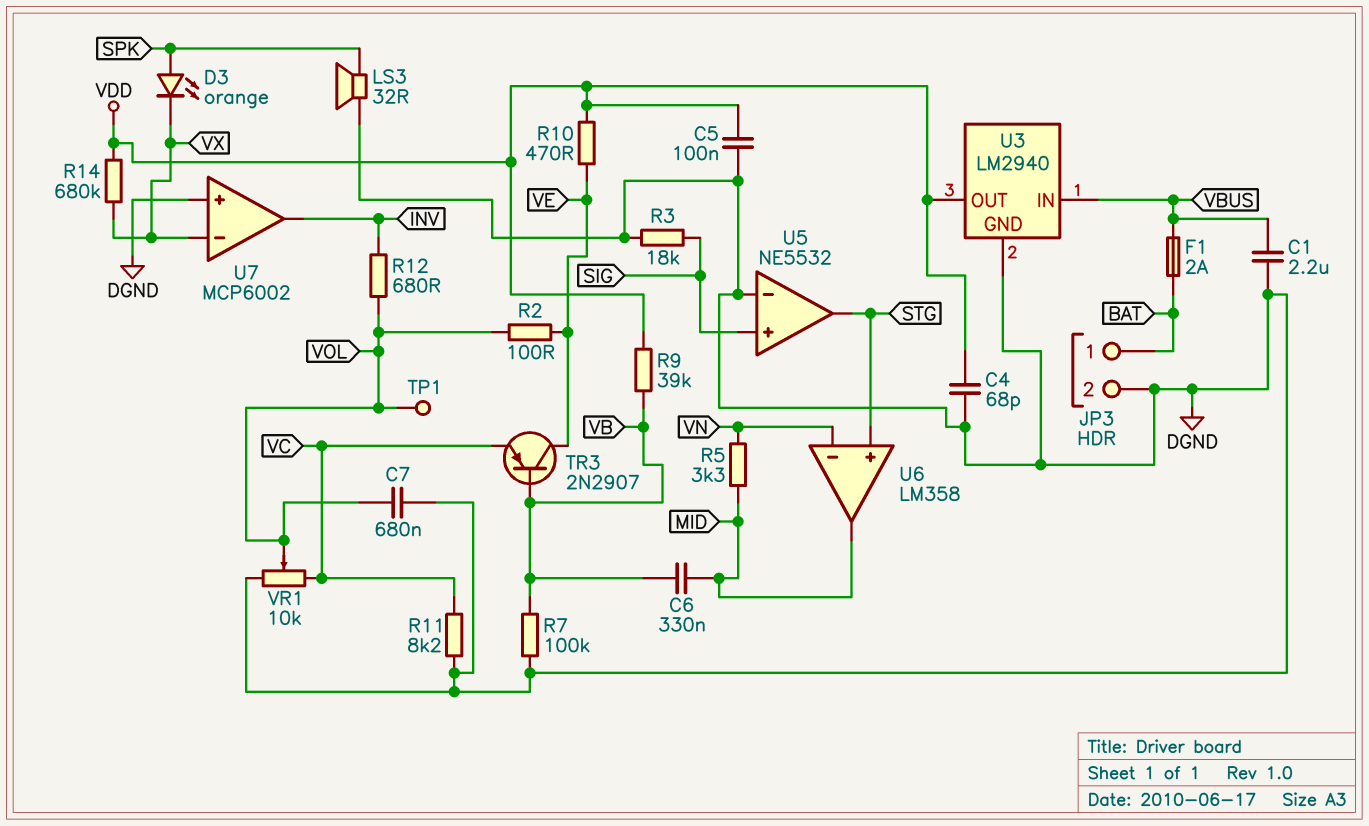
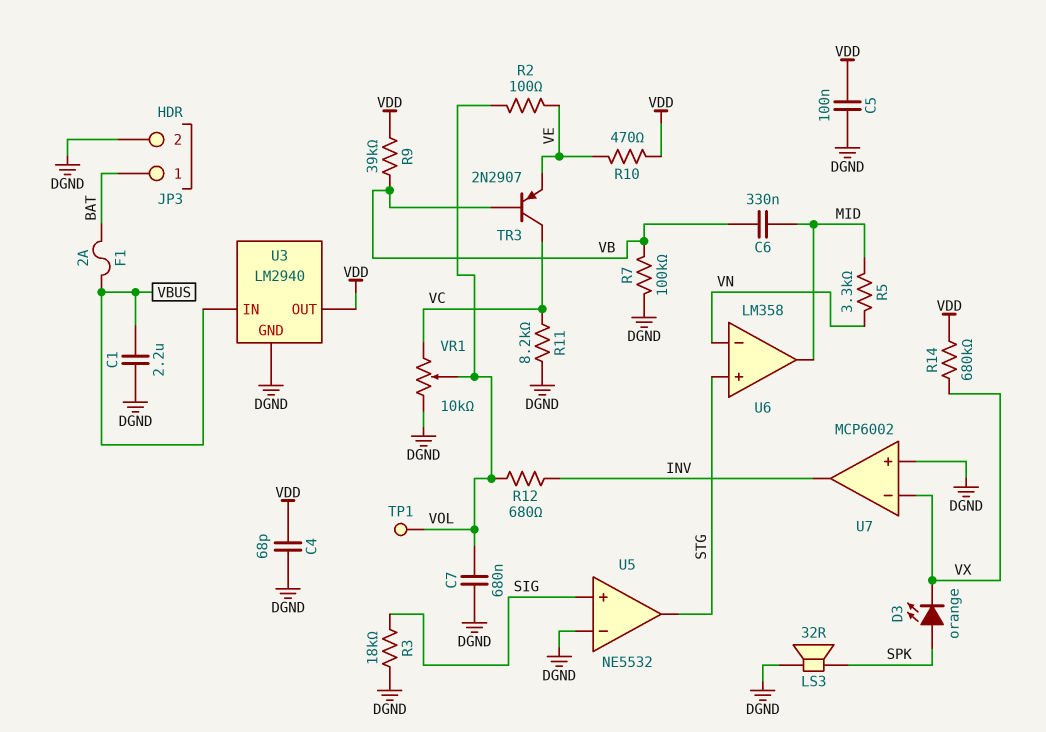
TR3: PNP 2N2907 (B VB, C VE, E VC) -> PNP 2N2907 (B VB, C VC, E VE)

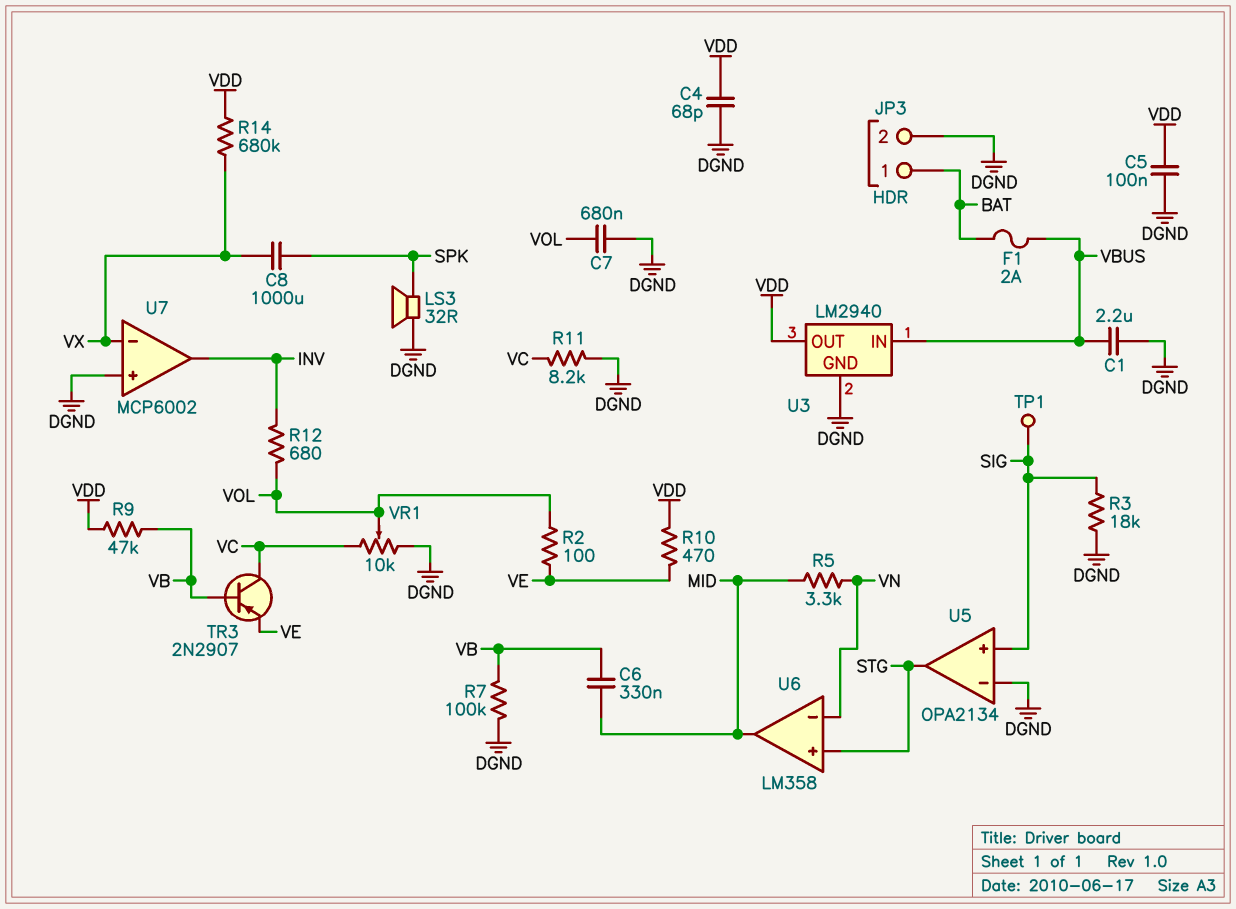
C8: none -> 1000uF (SPK, VX)
D3: LED orange (A SPK, K VX) -> none
R9: 39k (VB, VDD) -> 47k (VB, VDD)
TP1: test point (VOL) -> test point (SIG)
U5: NE5532 -> OPA2134

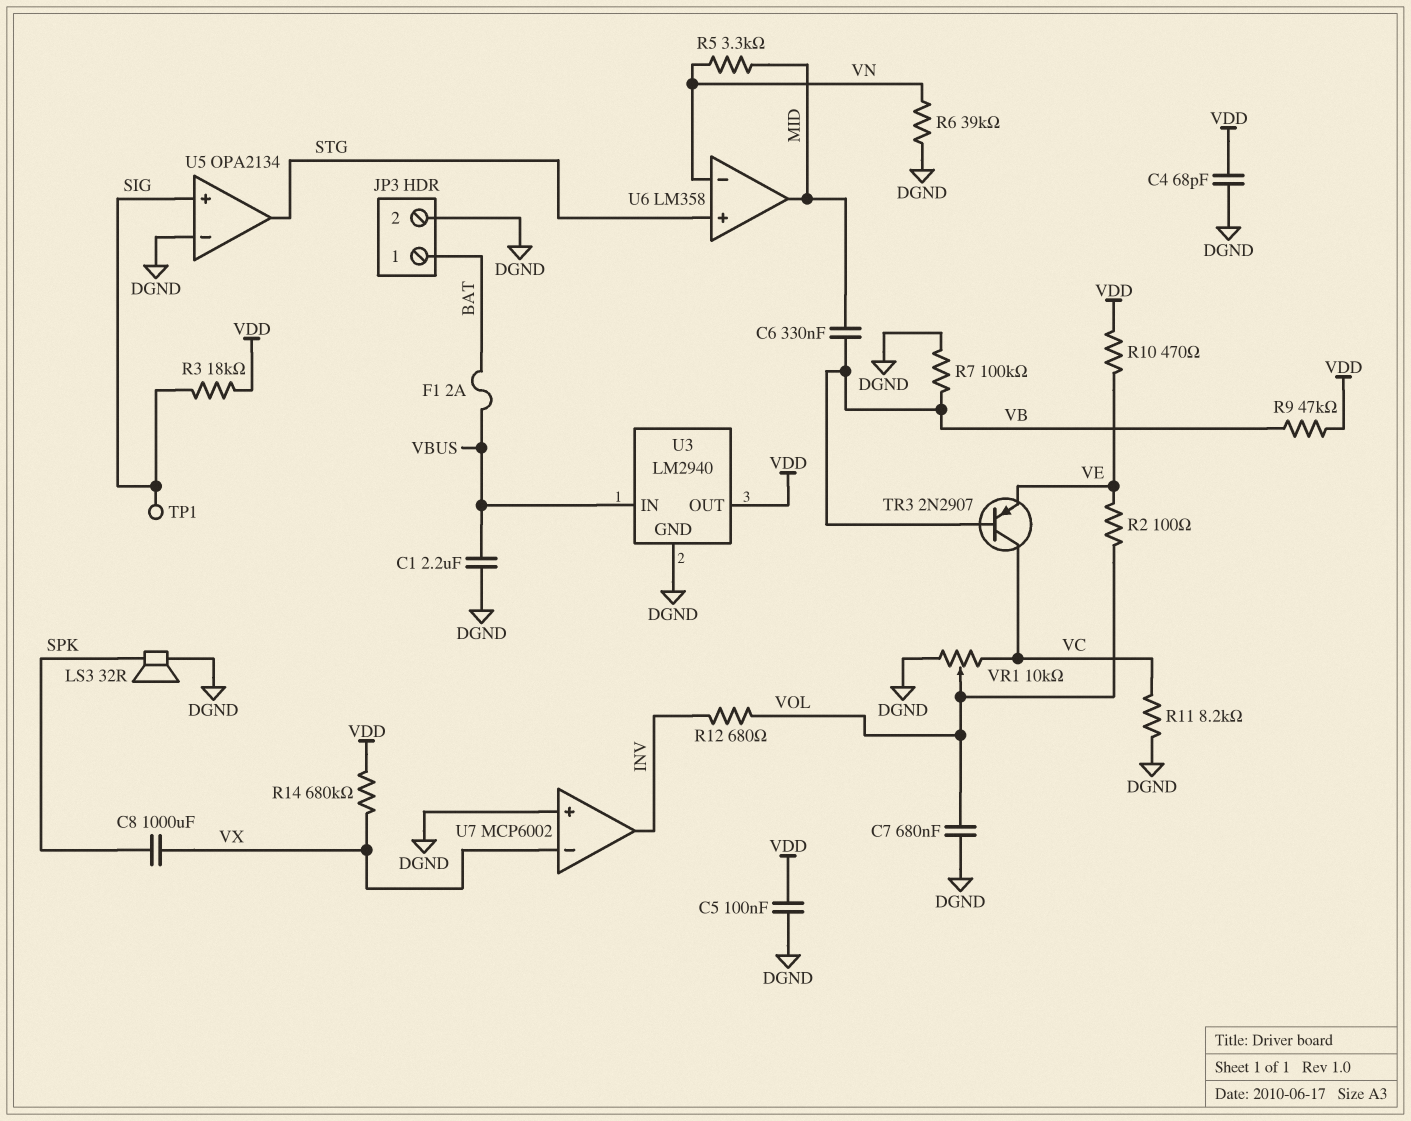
R3: 18k (DGND, SIG) -> 18k (SIG, VDD)
R6: none -> 39k (DGND, VN)

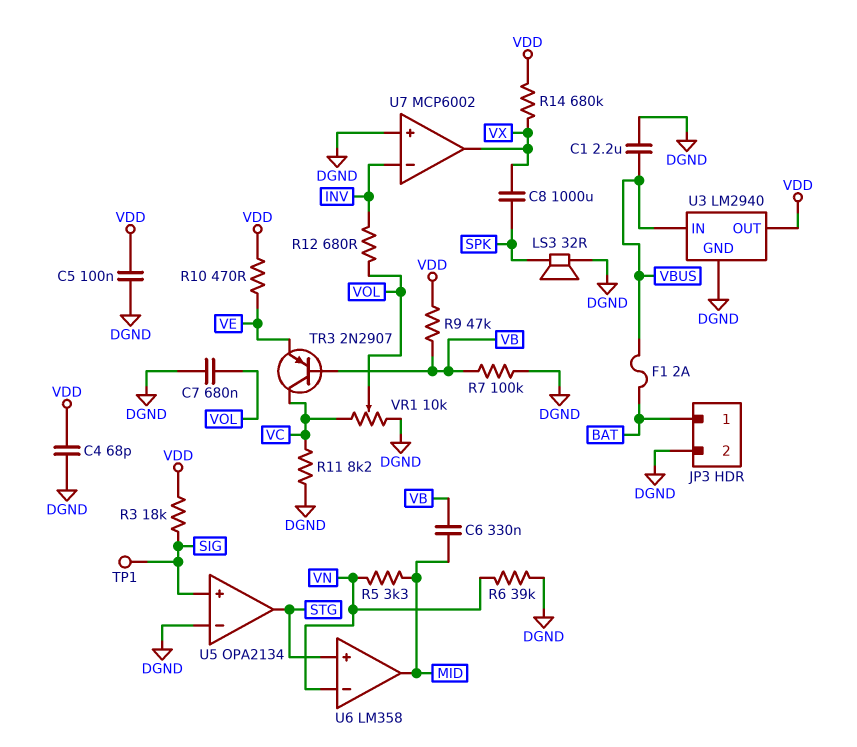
R2: 100 (VE, VOL) -> none
U7 pin in-: VX -> INV
U7 pin out: INV -> VX

